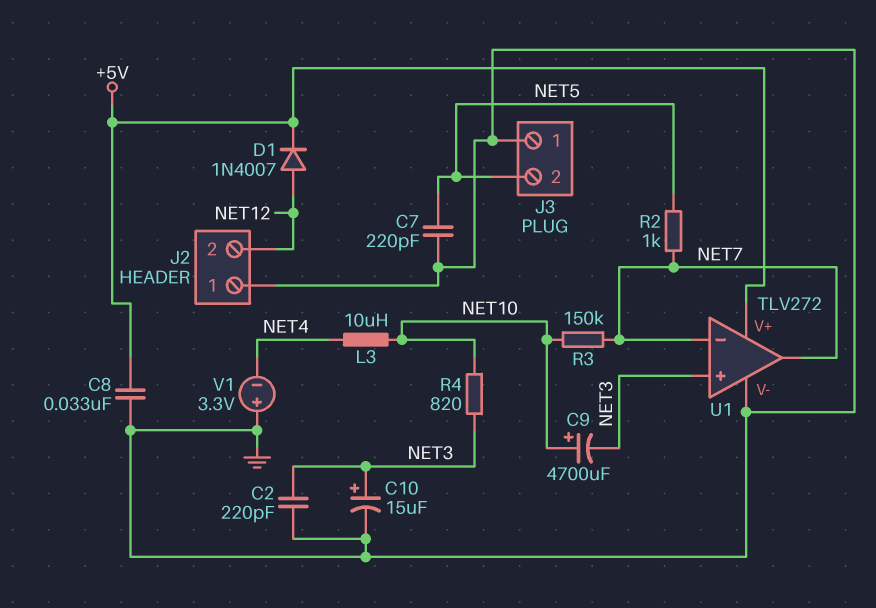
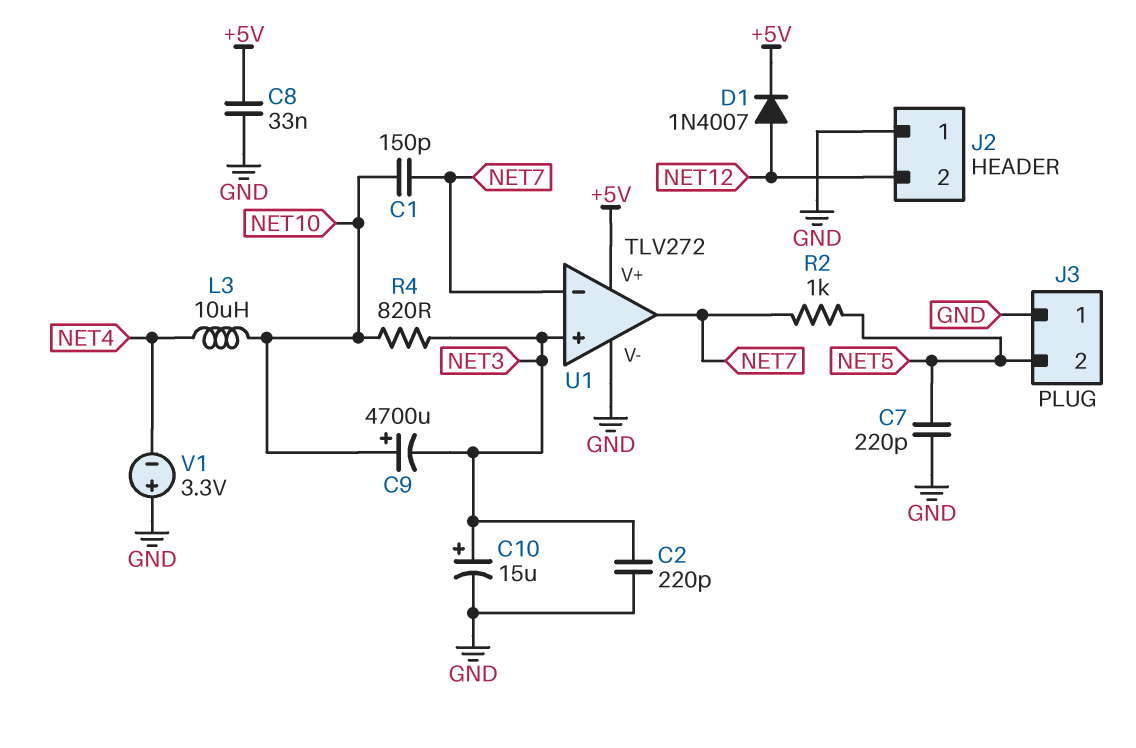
C1: none -> 150pF (NET7, NET10)
R3: 150k (NET7, NET10) -> none

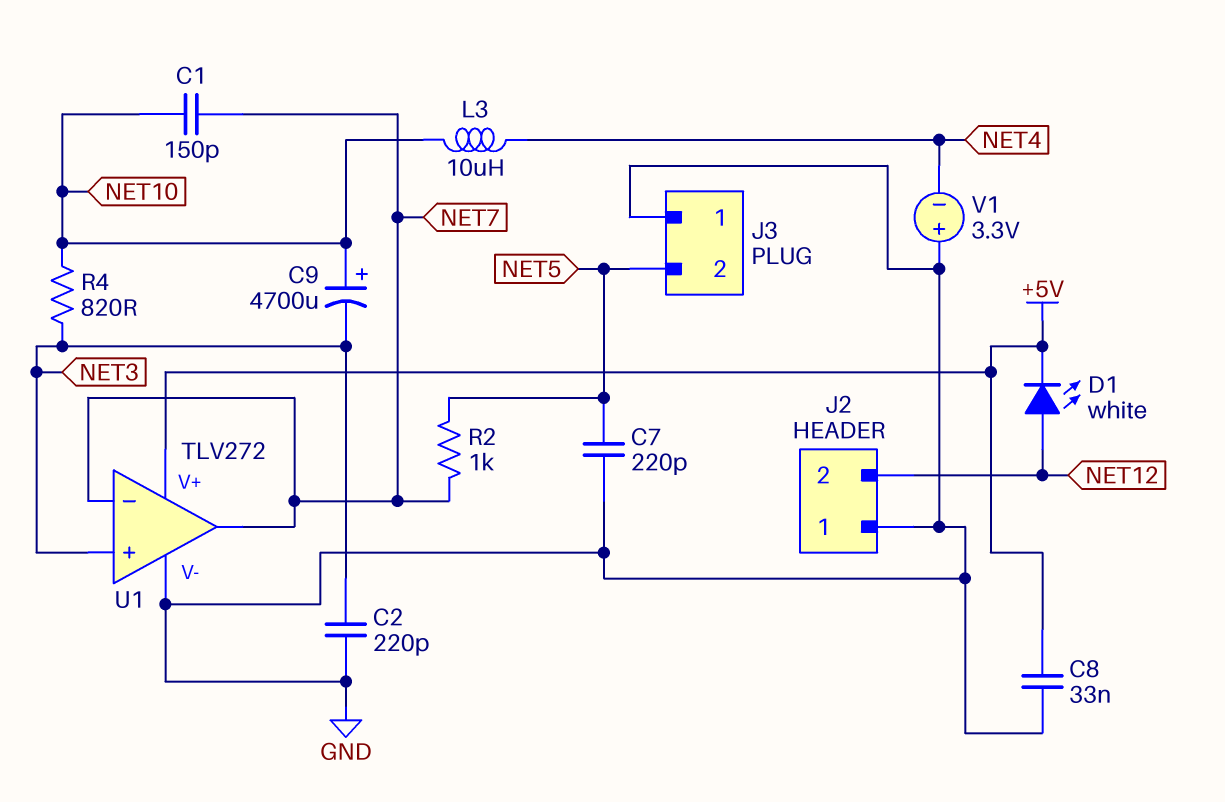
C10: 15uF (plus NET3, minus GND) -> none
D1: diode 1N4007 (A NET12, K +5V) -> LED white (A NET12, K +5V)

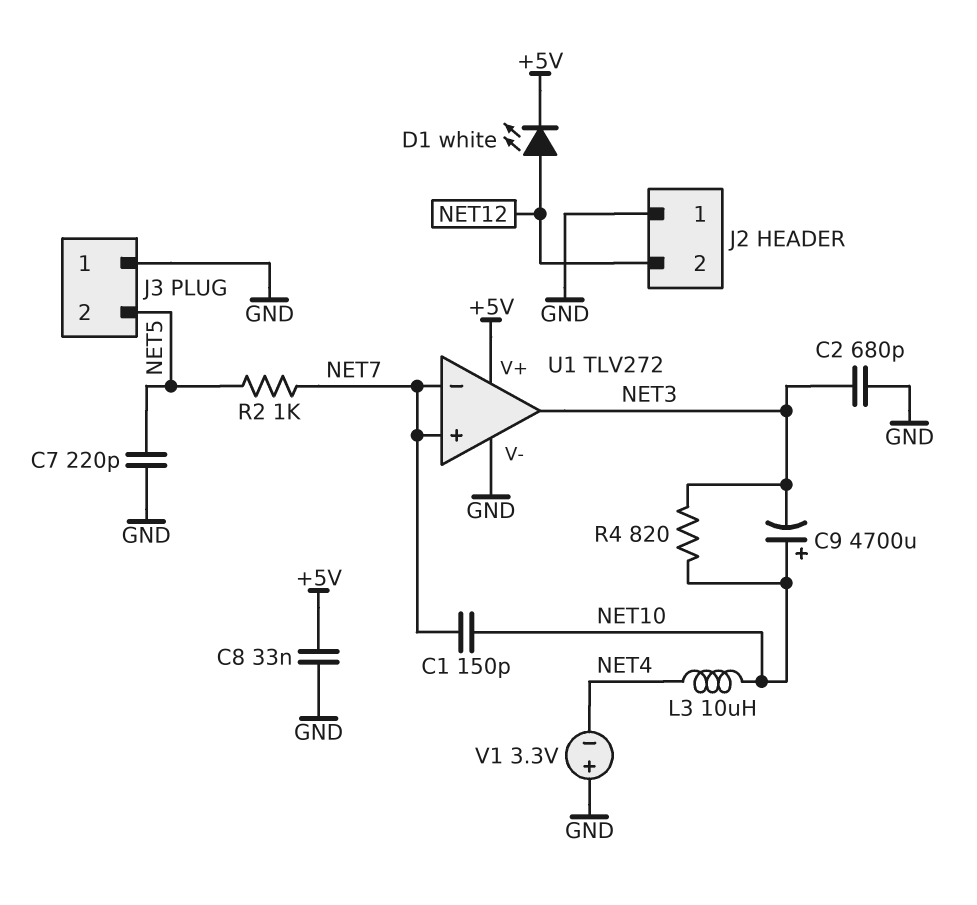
C2: 220pF (GND, NET3) -> 680pF (GND, NET3)
U1 pin in+: NET3 -> NET7
U1 pin out: NET7 -> NET3

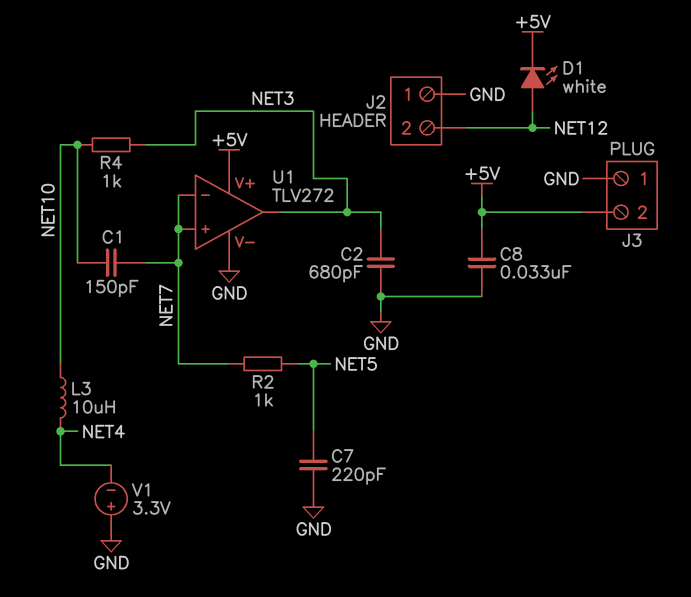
C9: 4700uF (plus NET10, minus NET3) -> none
J3 pin 2: NET5 -> +5V
R4: 820 (NET3, NET10) -> 1k (NET3, NET10)

